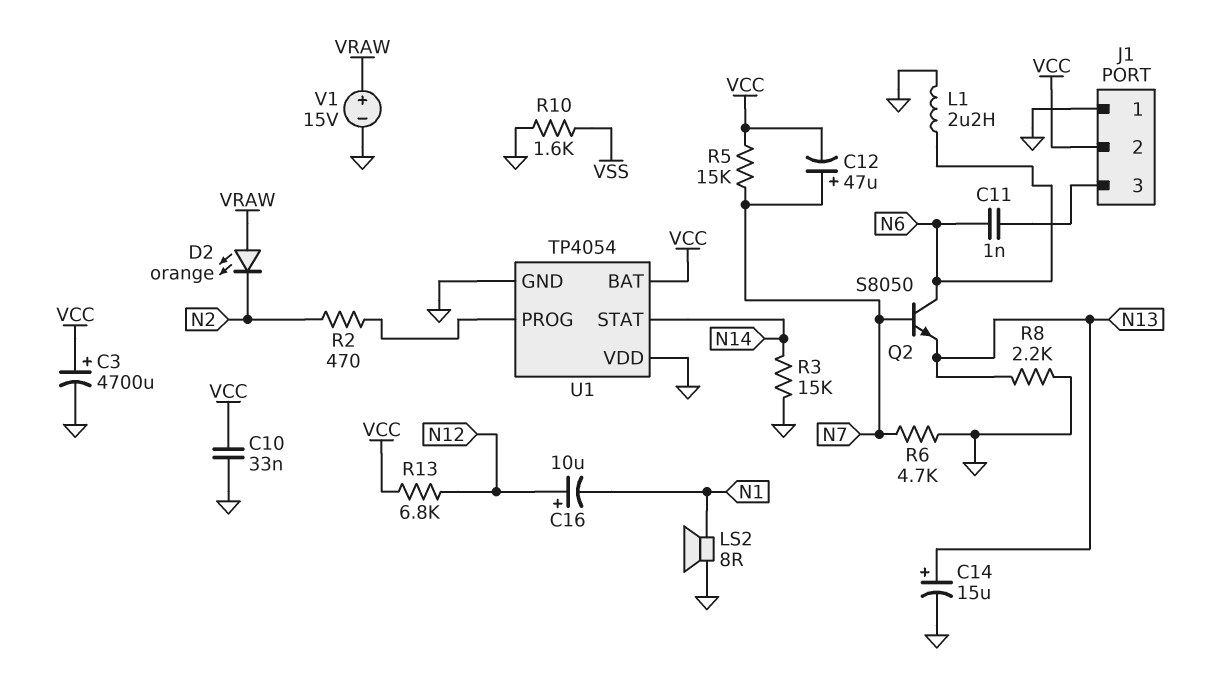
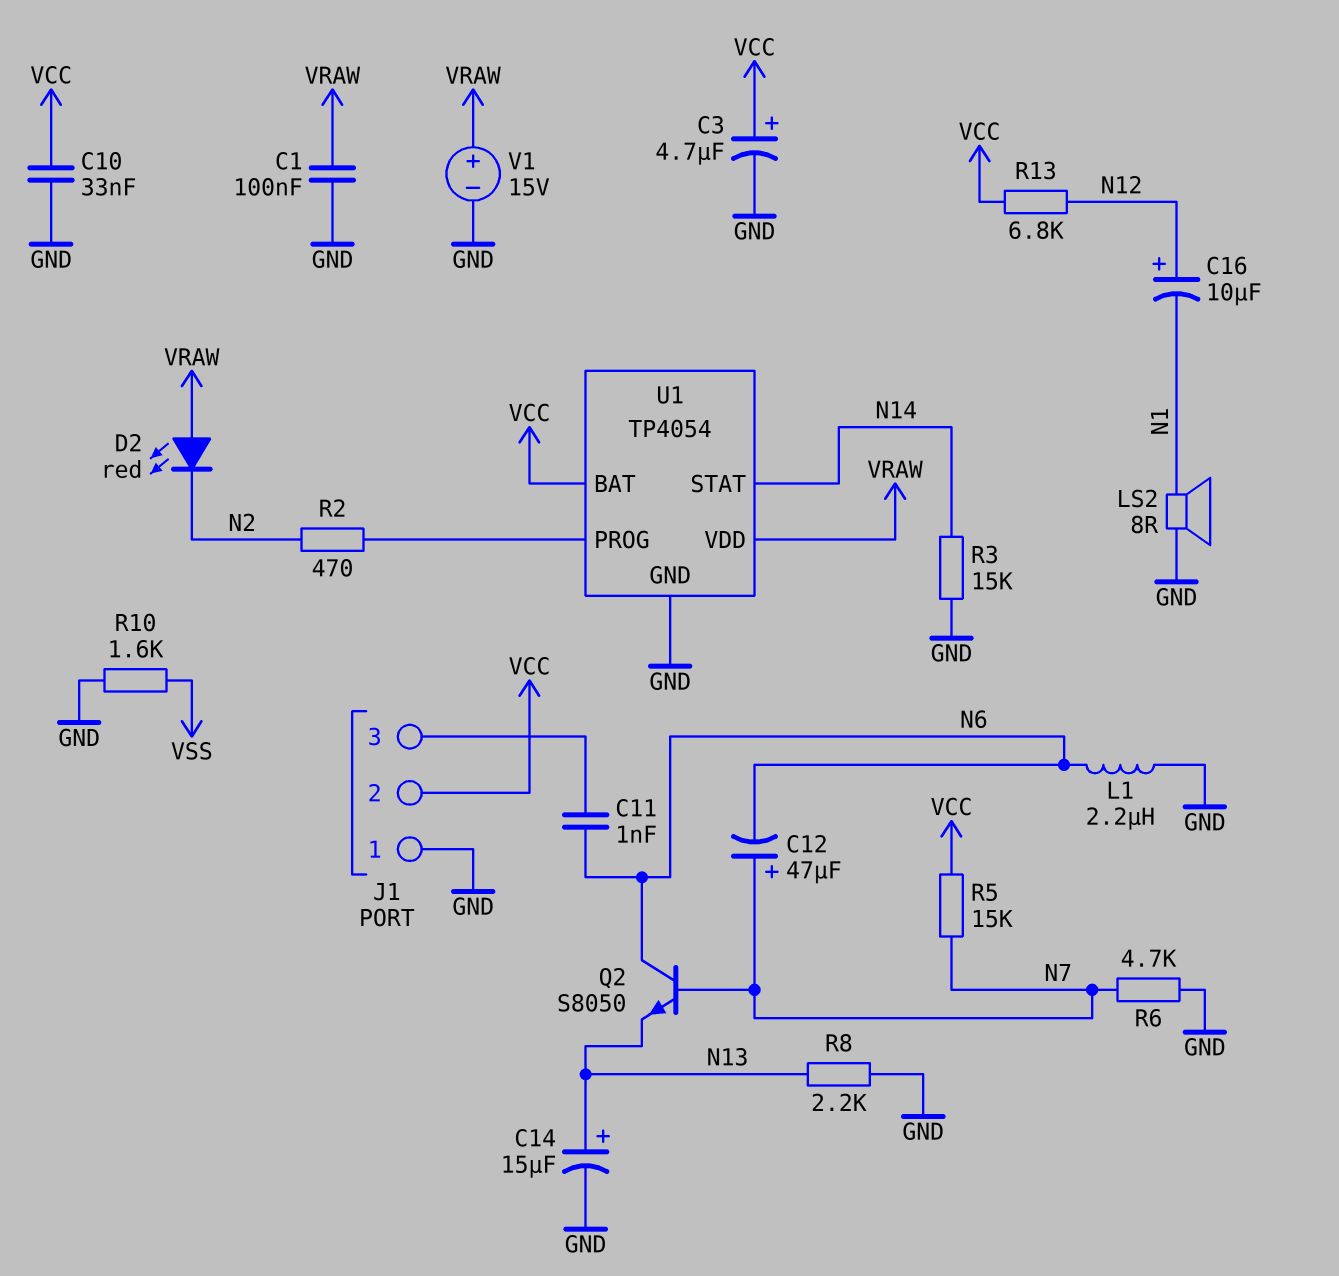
C1: none -> 100nF (GND, VRAW)
C3: 4700uF (plus VCC, minus GND) -> 4.7uF (plus VCC, minus GND)
C12: 47uF (plus N7, minus VCC) -> 47uF (plus N7, minus N6)
D2: LED orange (A VRAW, K N2) -> LED red (A VRAW, K N2)
U1 pin VDD: GND -> VRAW

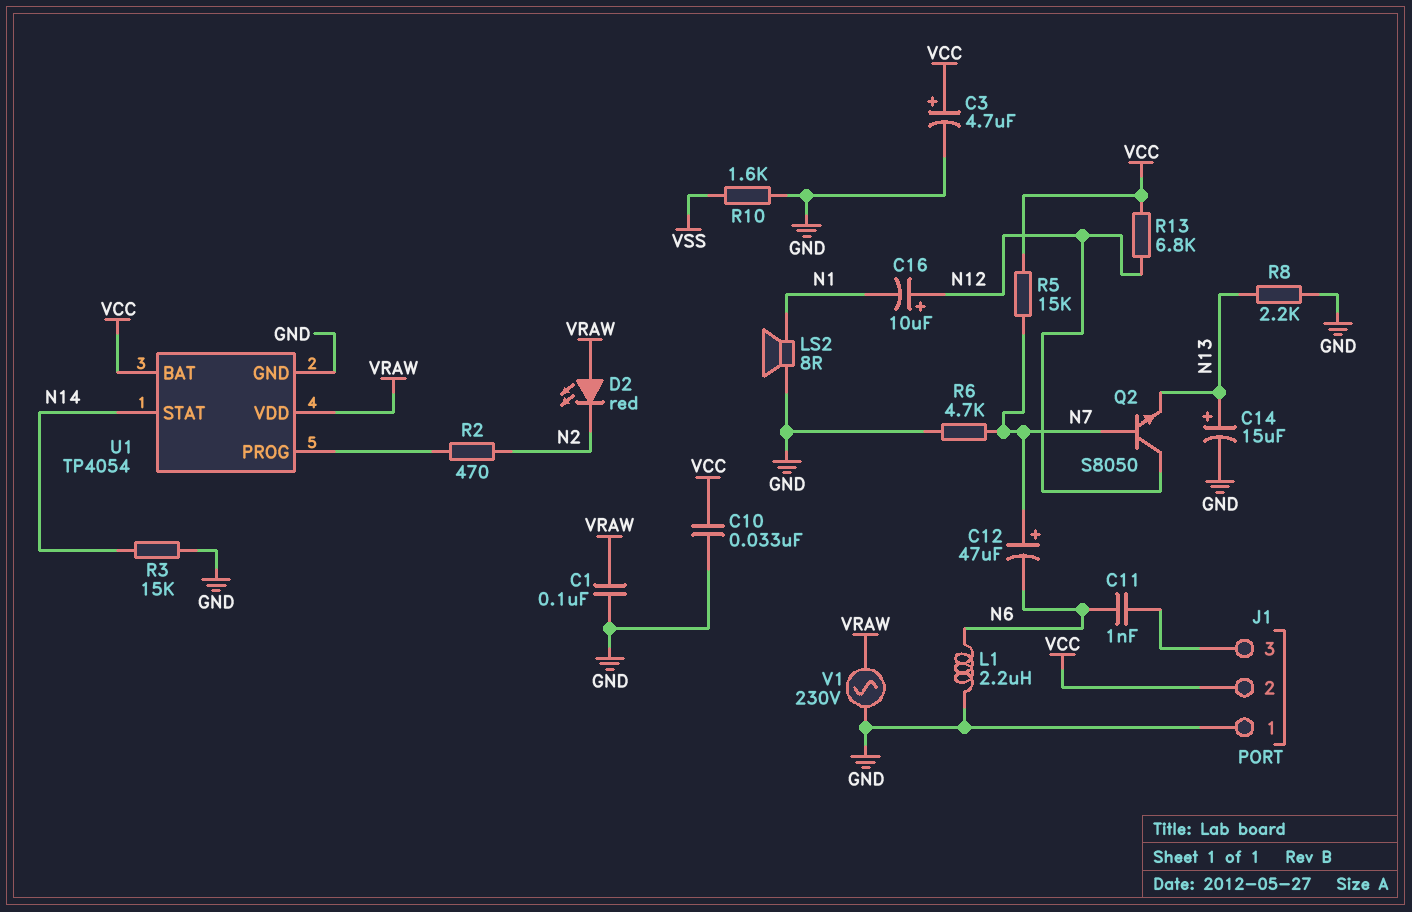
Q2: NPN S8050 (B N7, C N6, E N13) -> NPN S8050 (B N7, C N12, E N13)
V1: 15V (plus VRAW, minus GND) -> AC 230V (GND, VRAW)

